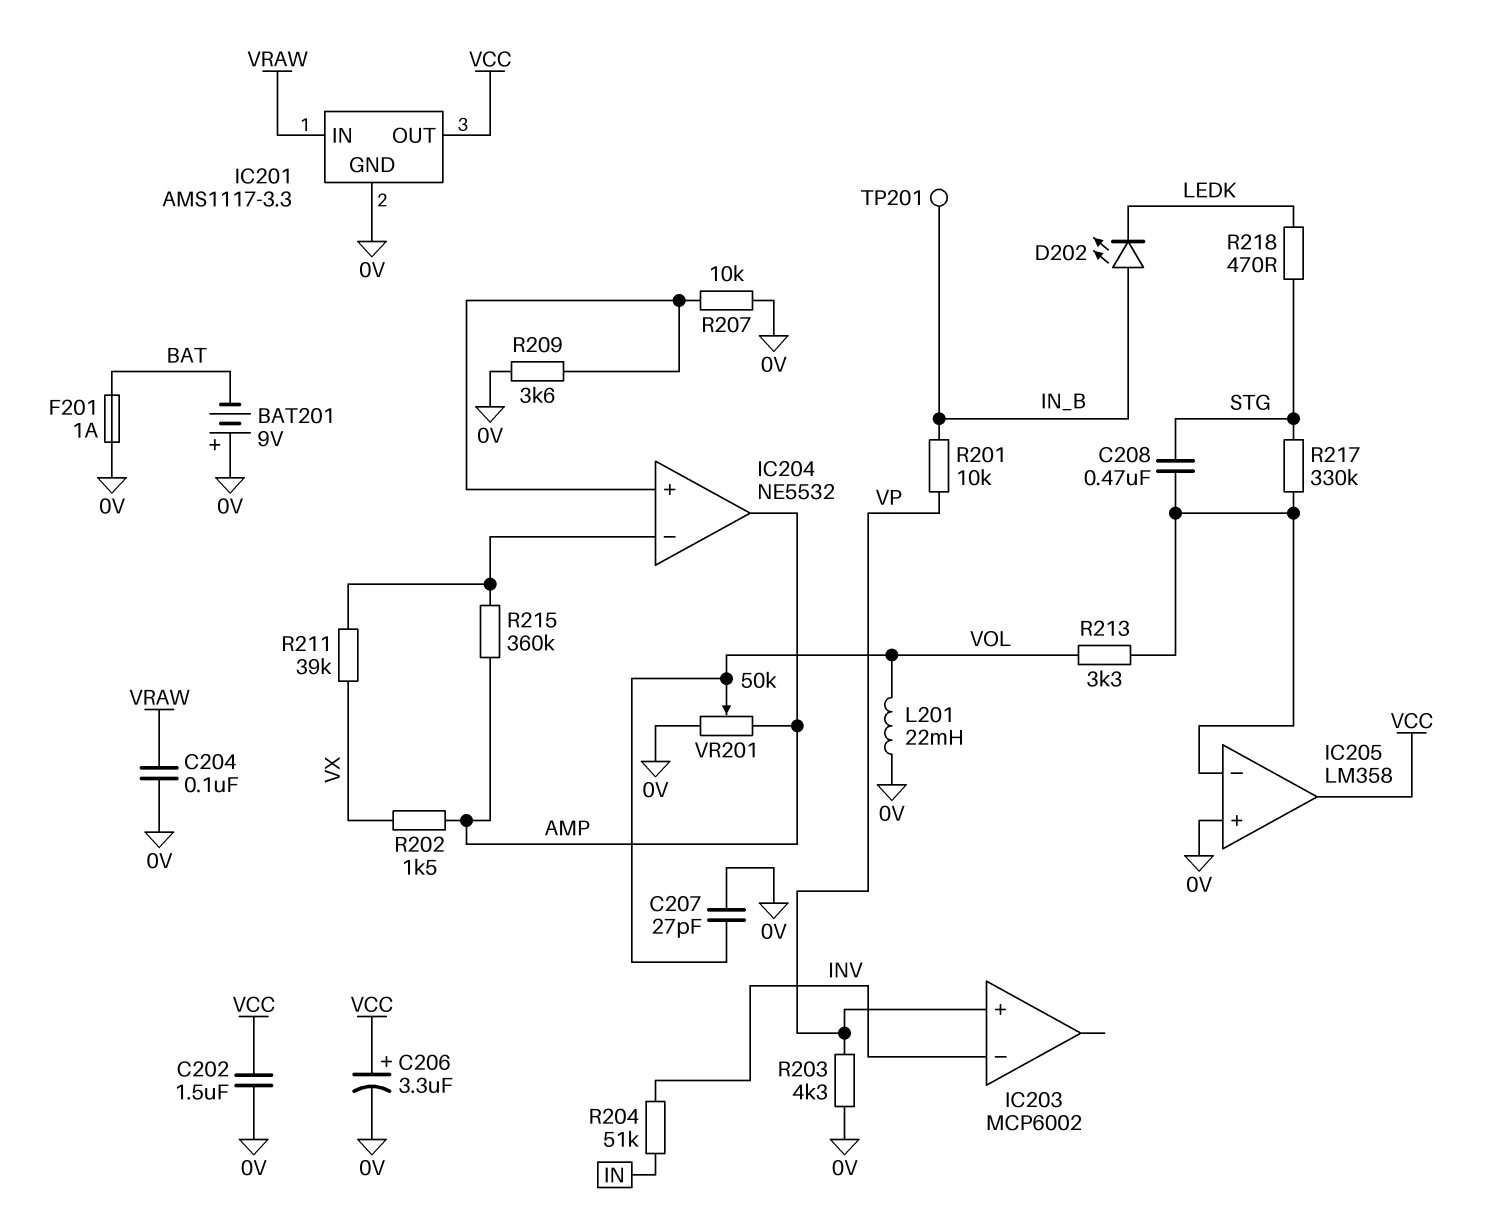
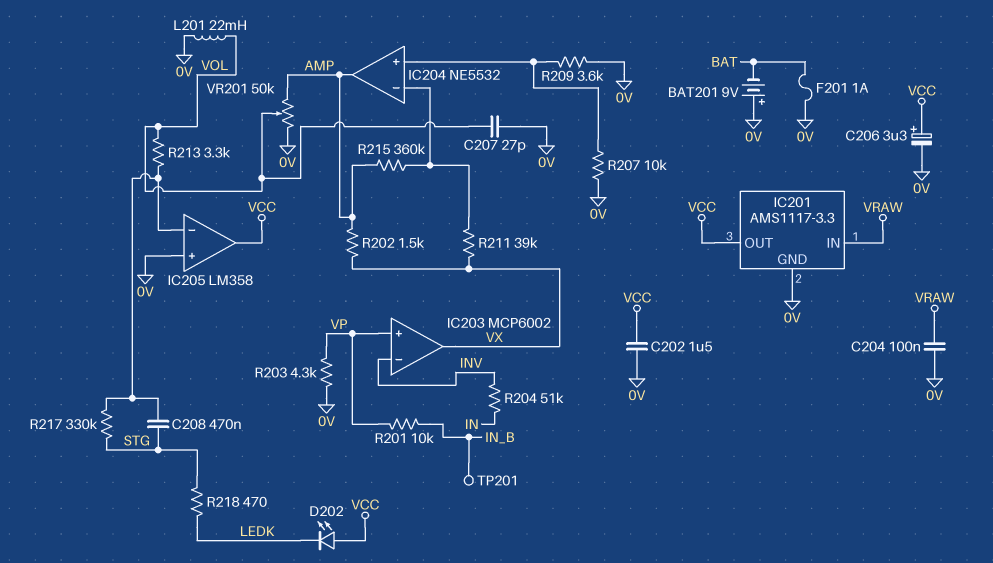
D202: LED (A IN_B, K LEDK) -> LED (A VCC, K LEDK)
IC203 pin out: none -> VX

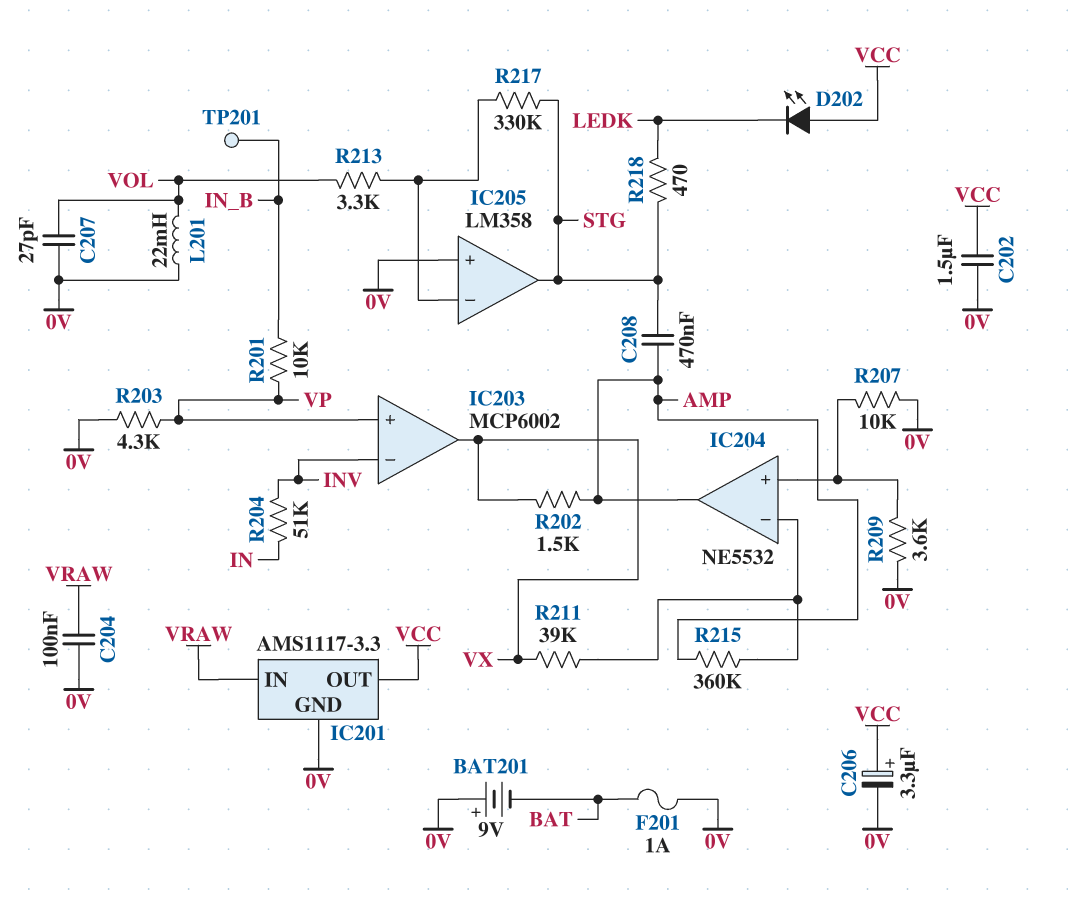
C208: 470nF (IC205/in-, STG) -> 470nF (AMP, STG)
IC205 pin out: VCC -> STG
VR201: 50k (0V, AMP, wiper VOL) -> none

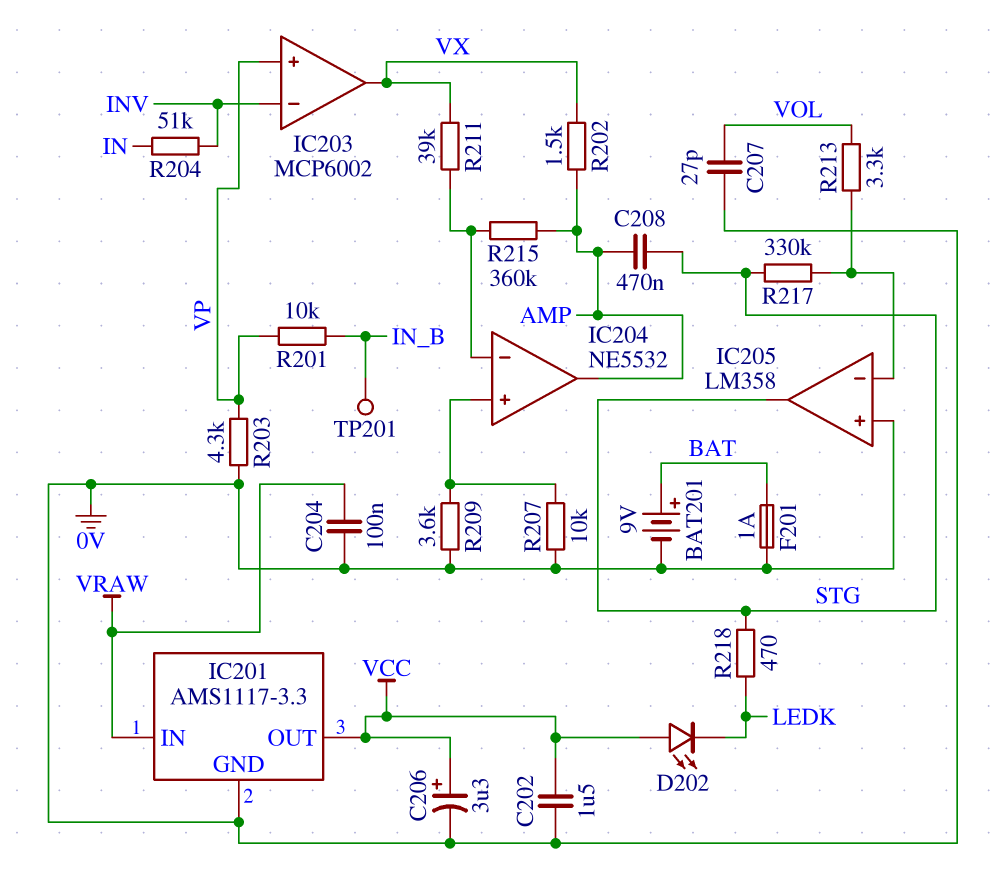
BAT201: 9V (plus 0V, minus BAT) -> 9V (plus BAT, minus 0V)
L201: 22mH (0V, VOL) -> none

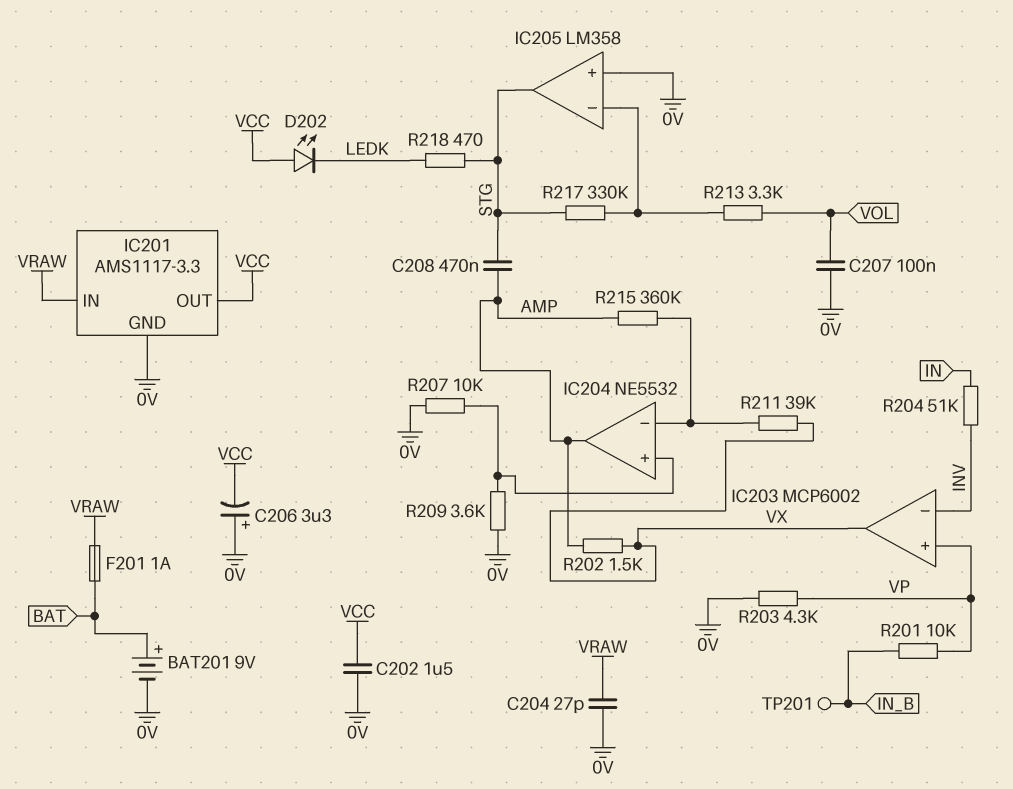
C204: 100nF (0V, VRAW) -> 27pF (0V, VRAW)
C206: 3.3uF (plus VCC, minus 0V) -> 3.3uF (plus 0V, minus VCC)
C207: 27pF (0V, VOL) -> 100nF (0V, VOL)
F201: 1A (0V, BAT) -> 1A (BAT, VRAW)

